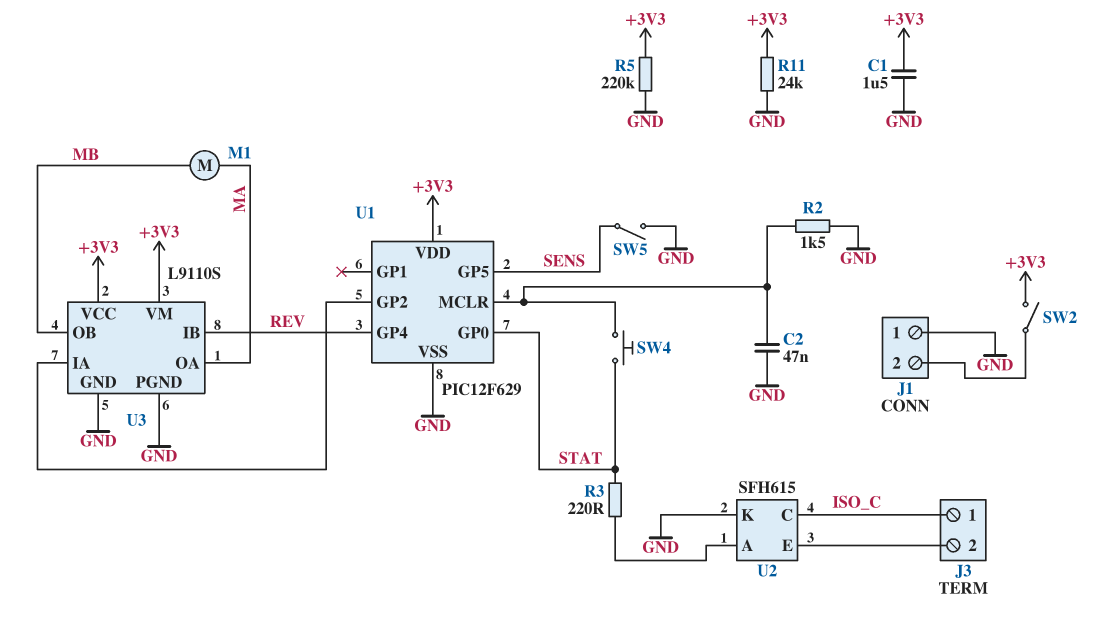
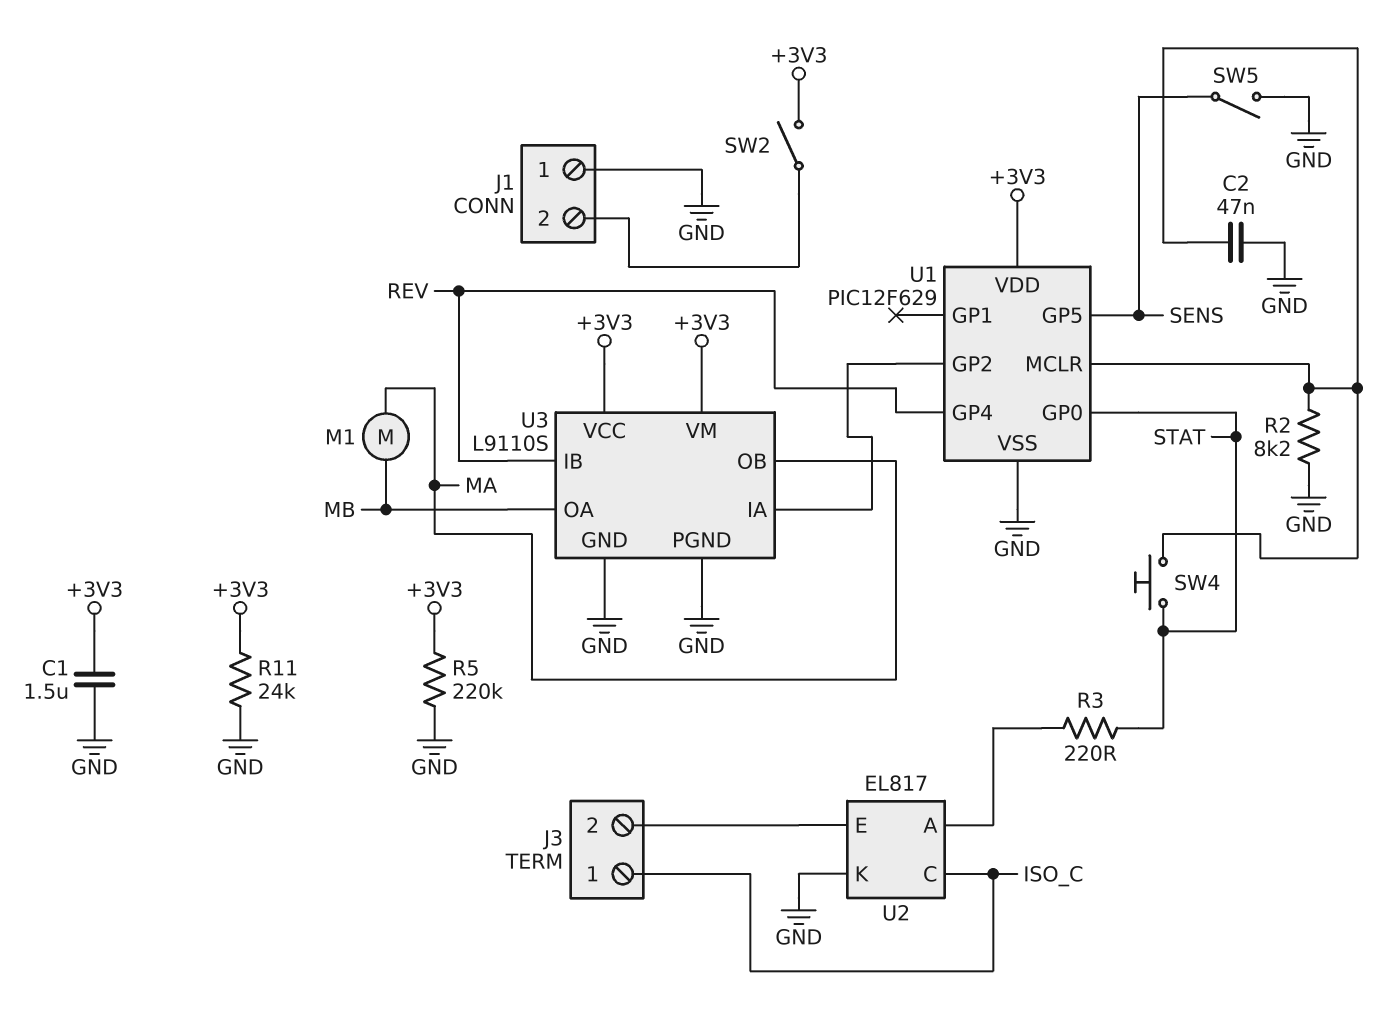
R2: 1.5k (GND, U1/MCLR) -> 8.2k (GND, U1/MCLR)
U2: SFH615 -> EL817
U3 pin OA: MA -> MB
U3 pin OB: MB -> MA

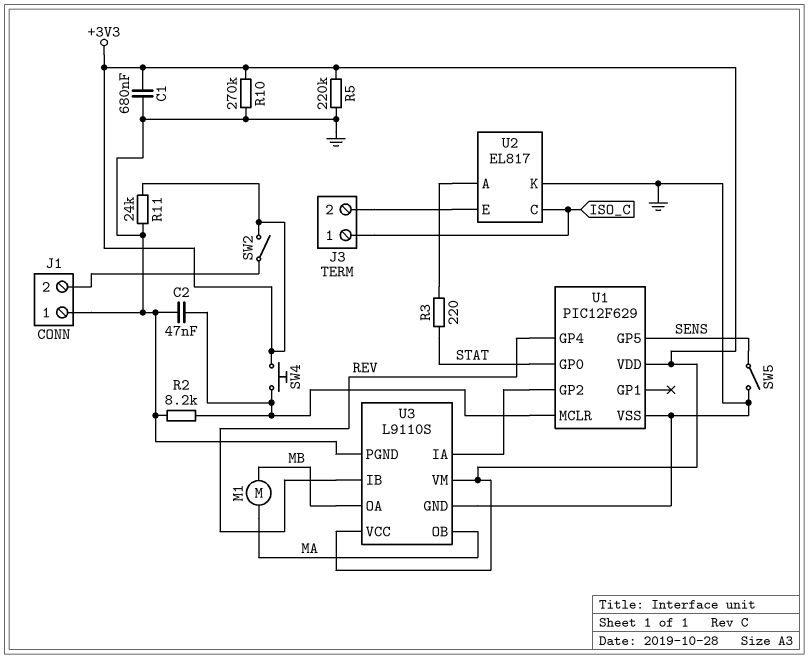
C1: 1.5uF (+3V3, GND) -> 680nF (+3V3, GND)
R10: none -> 270k (+3V3, GND)
SW4: button (STAT, U1/MCLR) -> button (+3V3, U1/MCLR)

